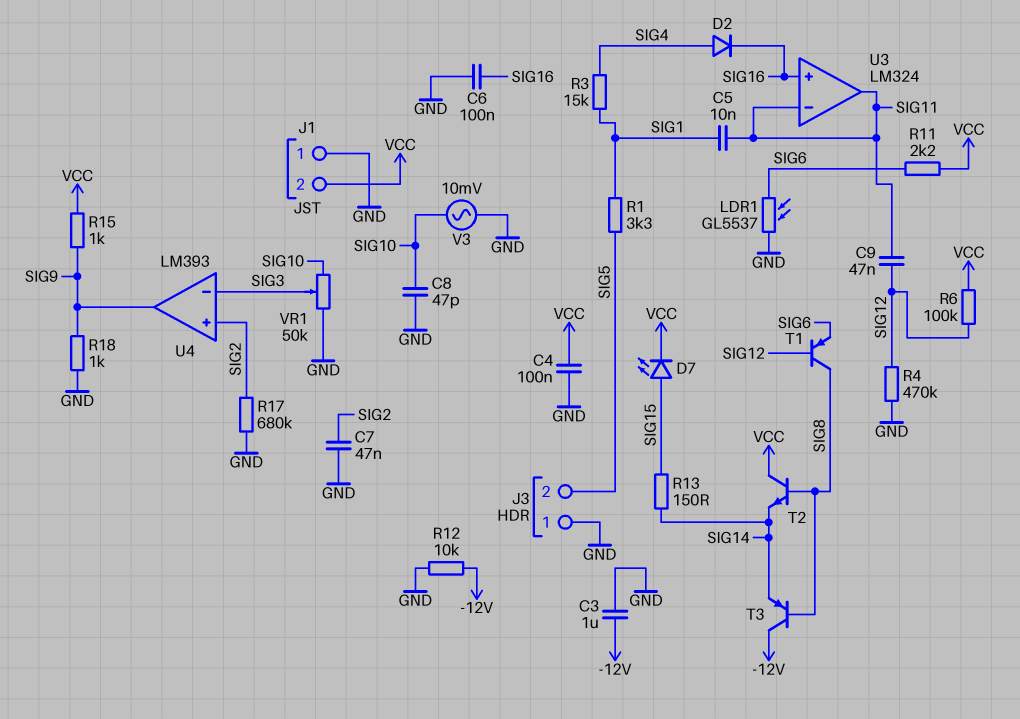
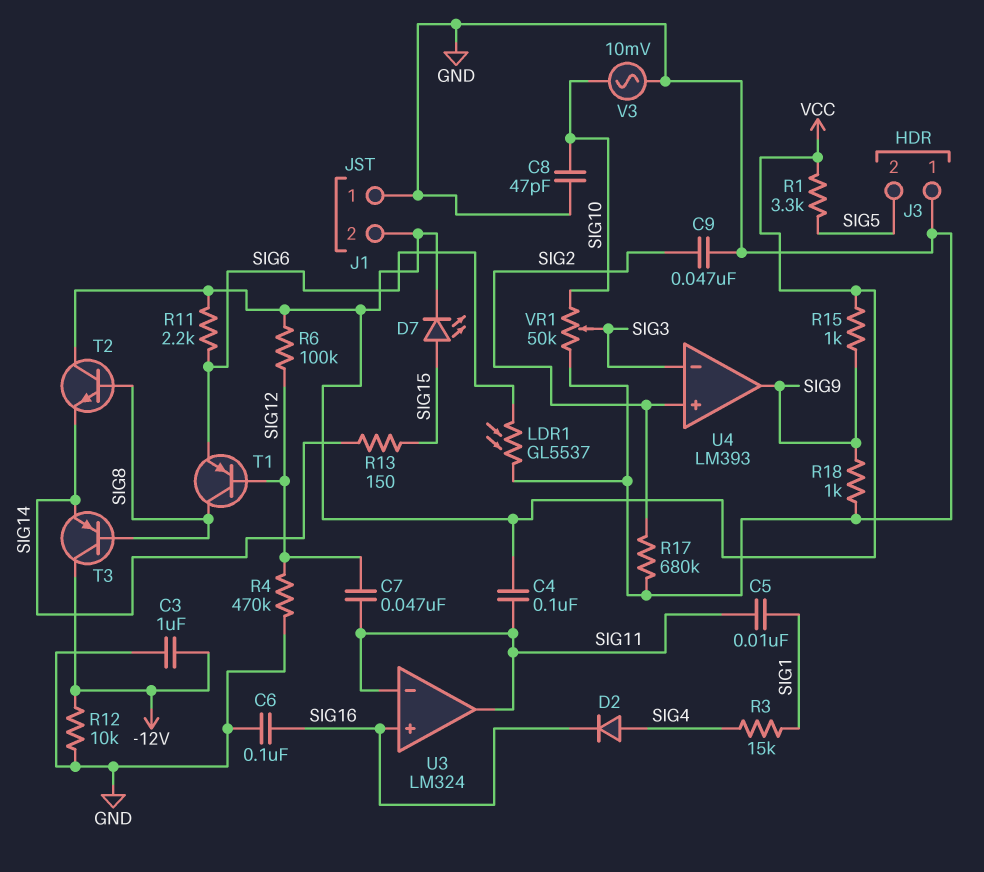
C4: 100nF (GND, VCC) -> 100nF (SIG11, VCC)
C7: 47nF (GND, SIG2) -> 47nF (SIG11, SIG12)
C9: 47nF (SIG11, SIG12) -> 47nF (GND, SIG2)
R1: 3.3k (SIG1, SIG5) -> 3.3k (SIG5, VCC)

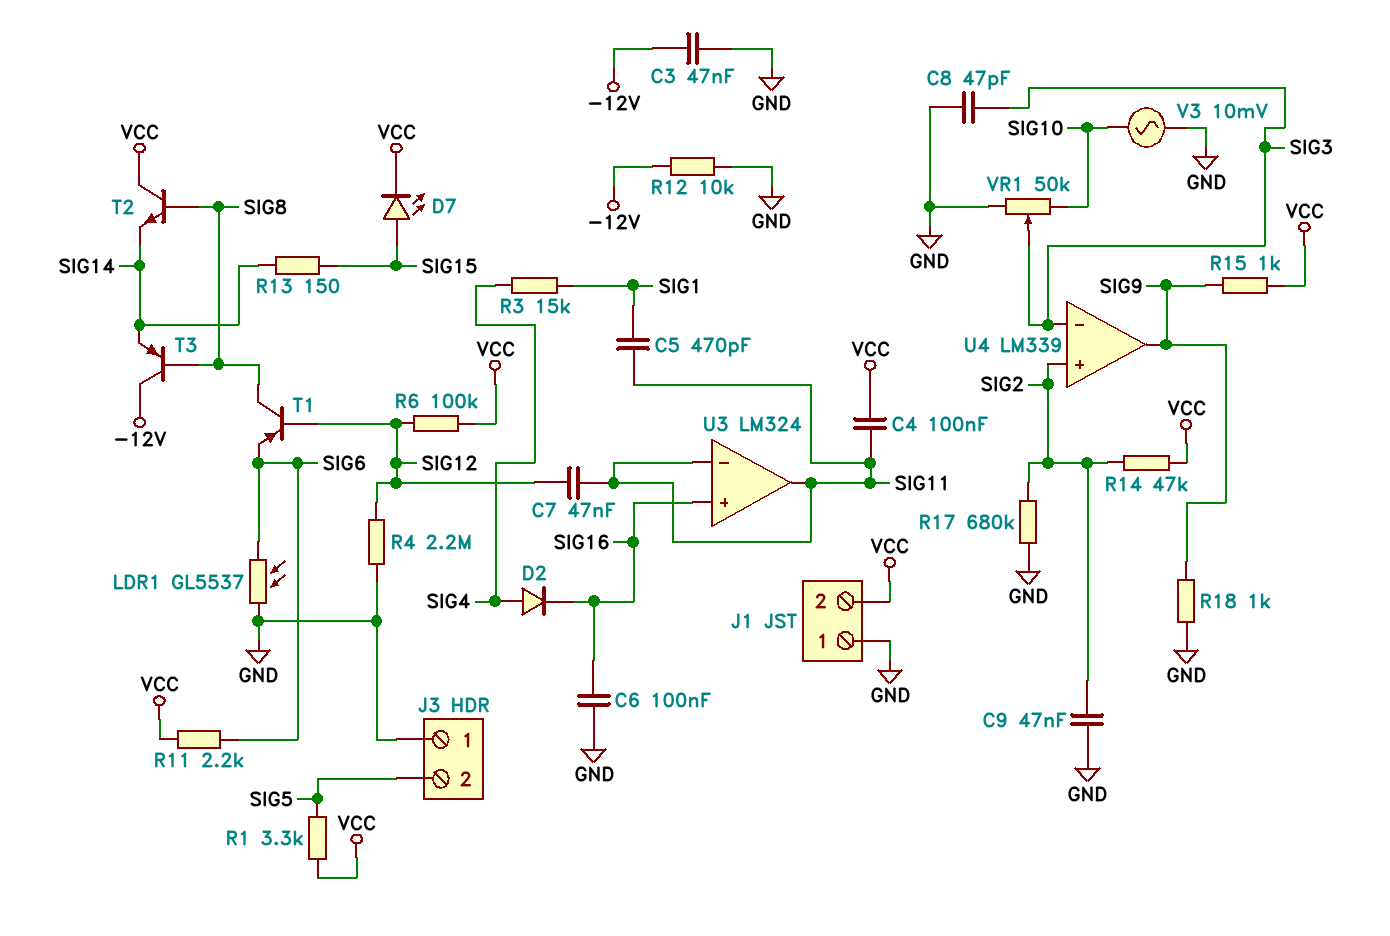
C3: 1uF (-12V, GND) -> 47nF (-12V, GND)
C5: 10nF (SIG1, SIG11) -> 470pF (SIG1, SIG11)
C8: 47pF (GND, SIG10) -> 47pF (GND, SIG3)
R4: 470k (GND, SIG12) -> 2.2M (GND, SIG12)
R14: none -> 47k (SIG2, VCC)
U4: LM393 -> LM339

